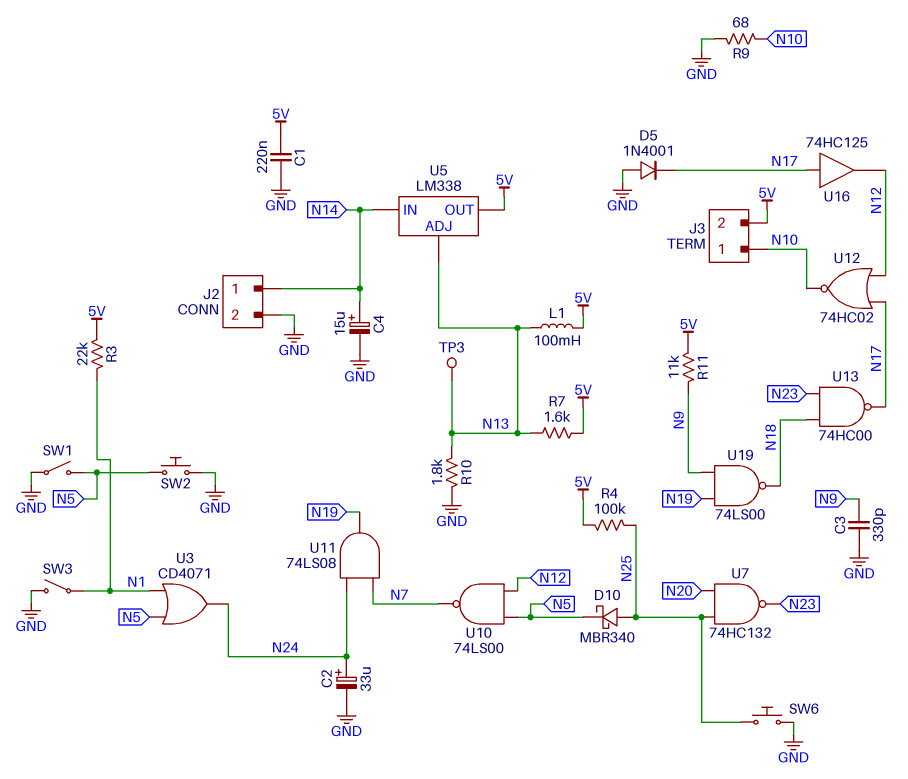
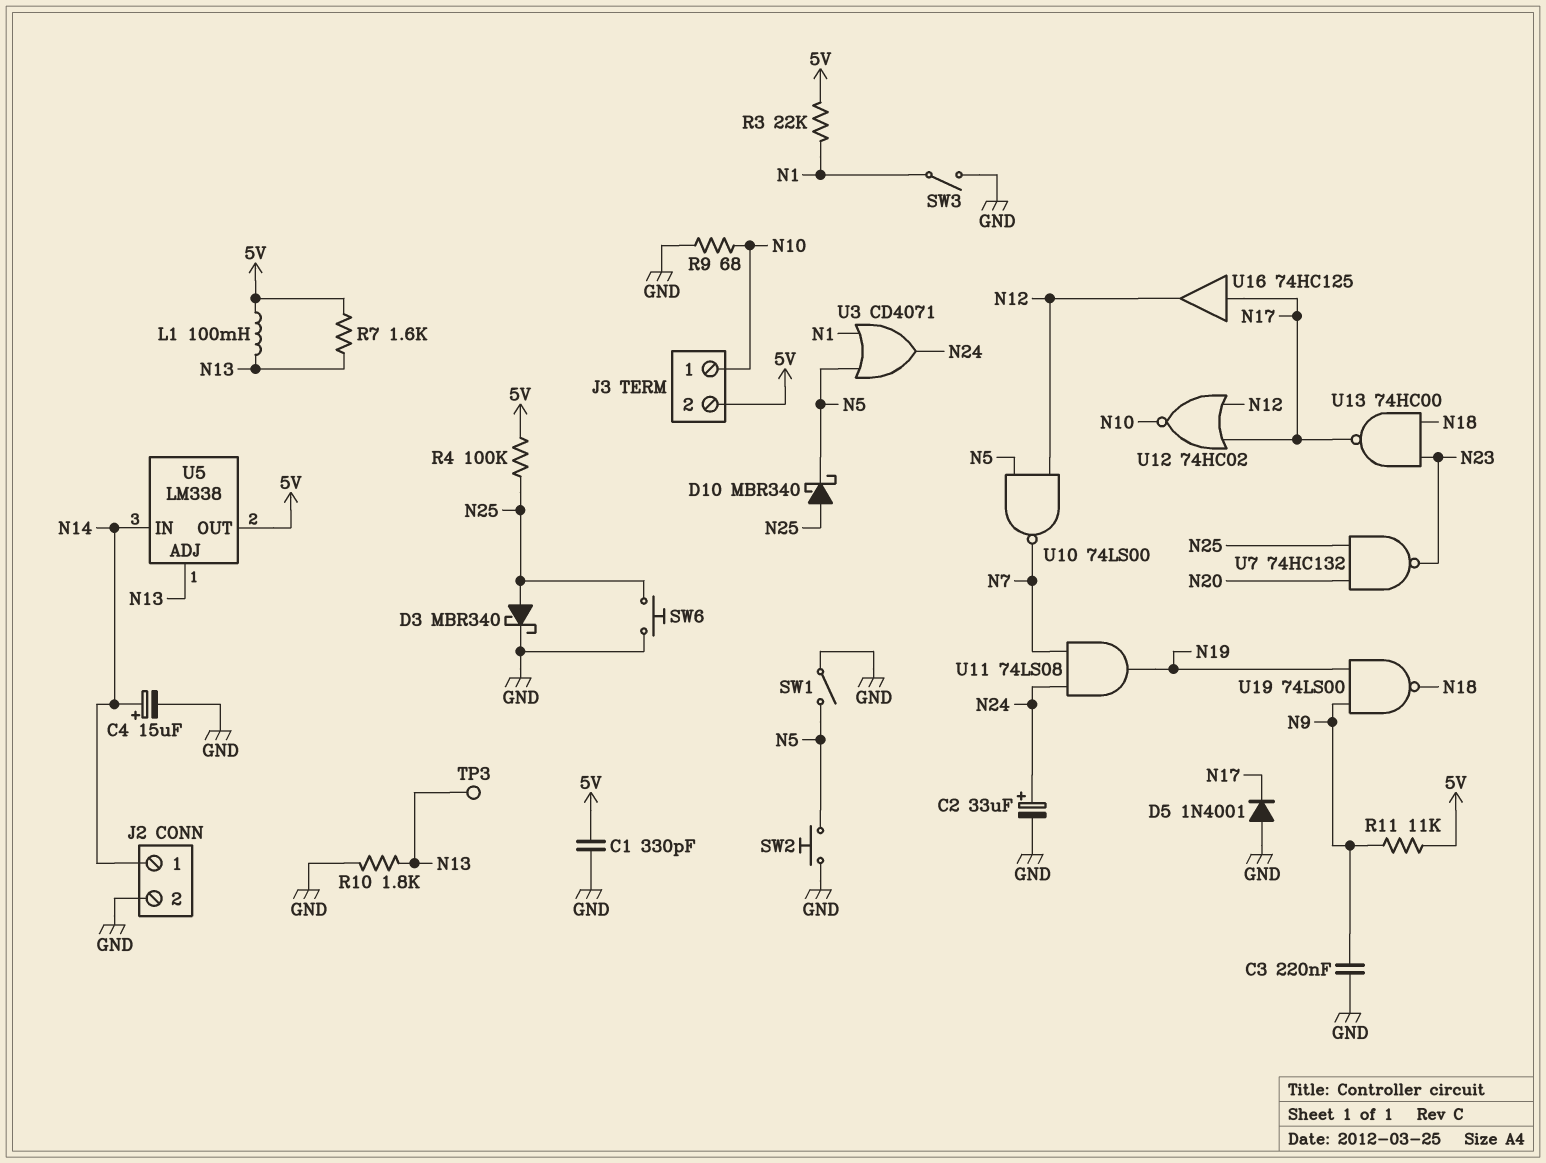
C1: 220nF (5V, GND) -> 330pF (5V, GND)
C3: 330pF (GND, N9) -> 220nF (GND, N9)
D3: none -> schottky MBR340 (A N25, K GND)

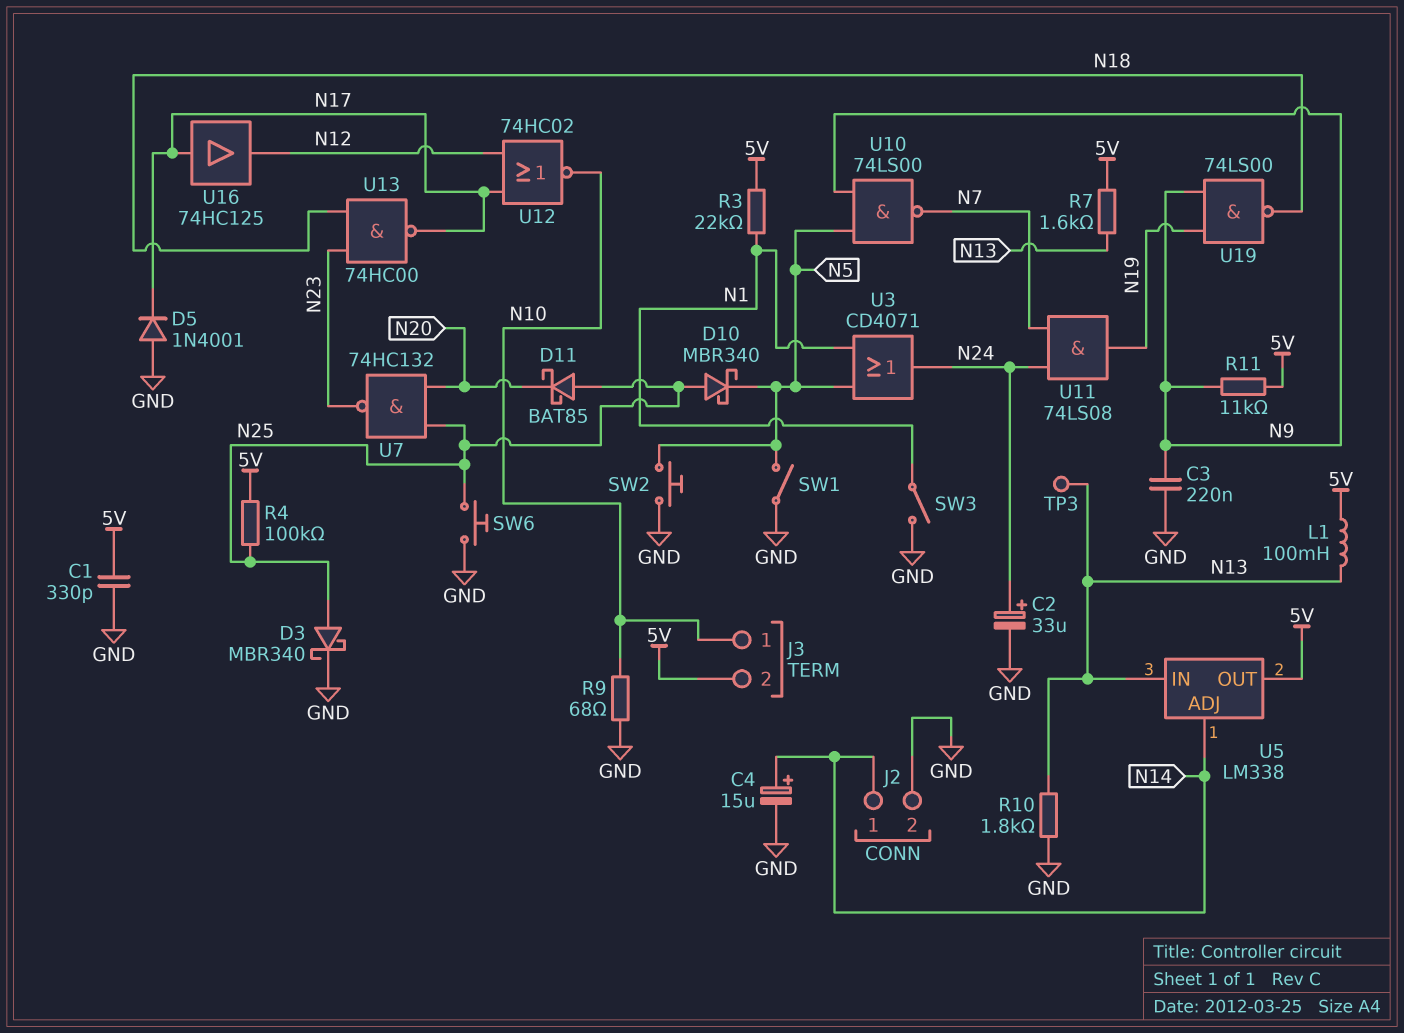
D11: none -> schottky BAT85 (A N25, K N20)
U5 pin ADJ: N13 -> N14
U5 pin IN: N14 -> N13
U10: NAND 74LS00 (in N5, in N12, out N7) -> NAND 74LS00 (in N5, in N9, out N7)

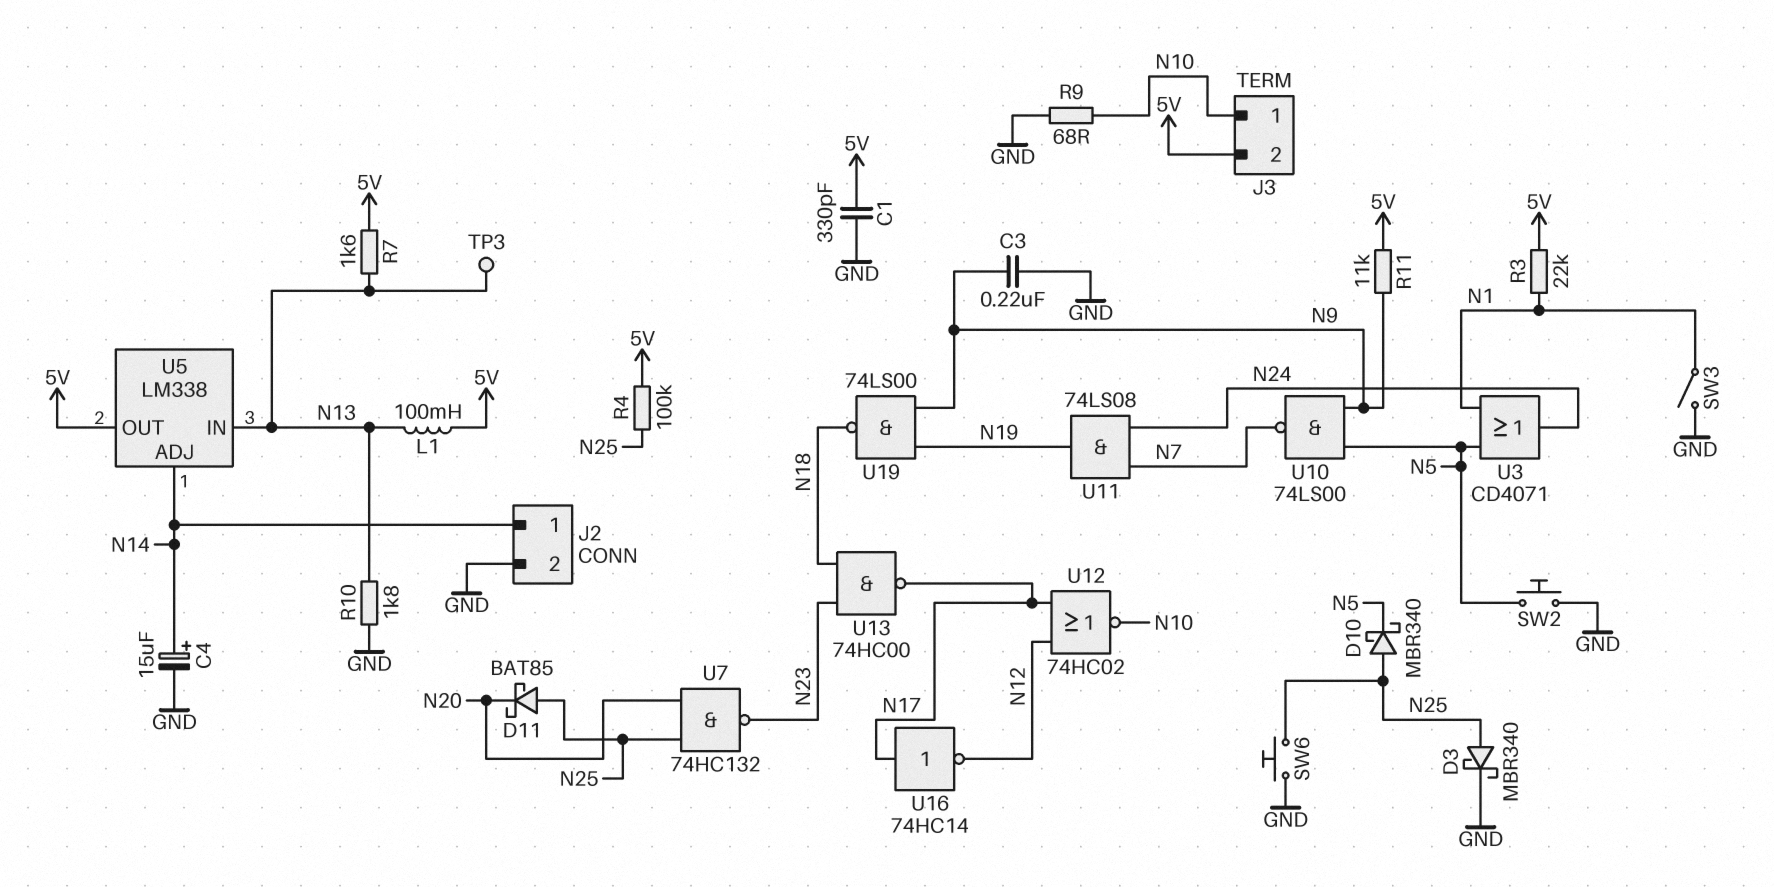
C2: 33uF (plus N24, minus GND) -> none
D5: diode 1N4001 (A GND, K N17) -> none
SW1: switch (GND, N5) -> none
U16: buffer 74HC125 (in N17, out N12) -> NOT 74HC14 (in N17, out N12)

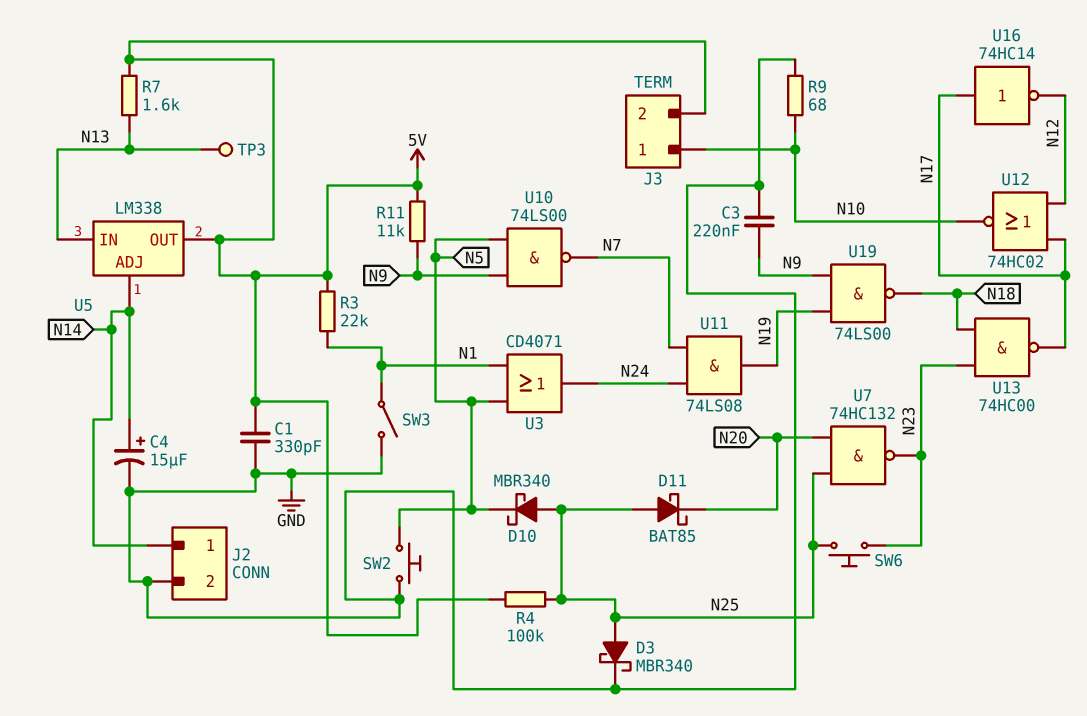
L1: 100mH (5V, N13) -> none
R10: 1.8k (GND, N13) -> none
SW6: button (GND, N25) -> button (N23, N25)

